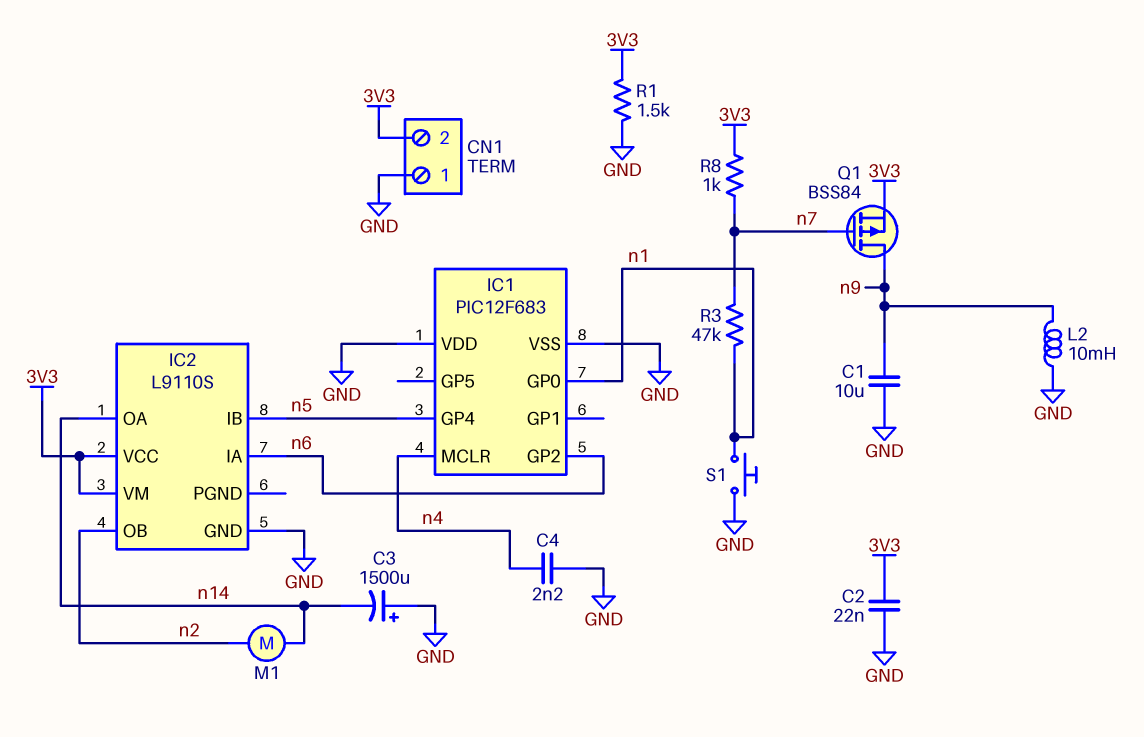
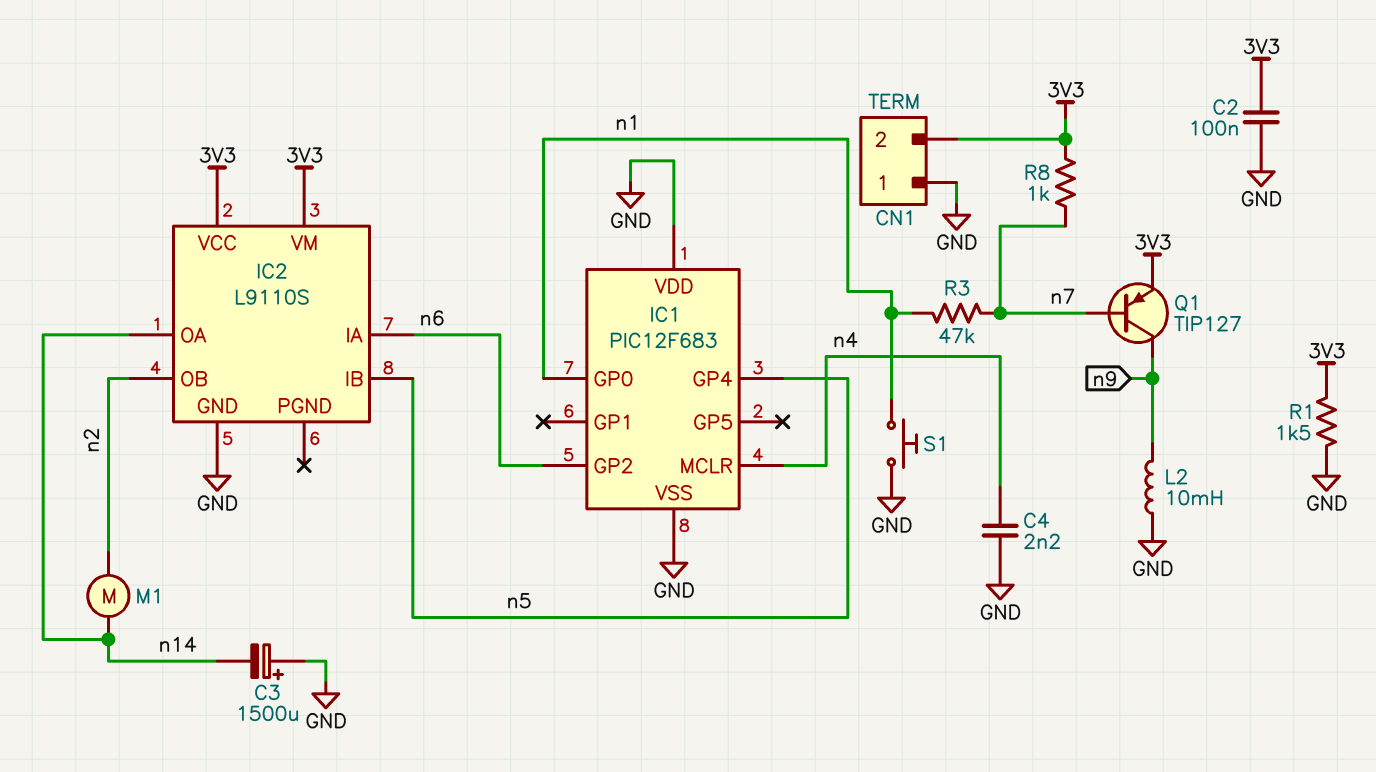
C1: 10uF (GND, n9) -> none
C2: 22nF (3V3, GND) -> 100nF (3V3, GND)
Q1: PMOS BSS84 (G n7, D n9, S 3V3) -> PNP TIP127 (B n7, C n9, E 3V3)

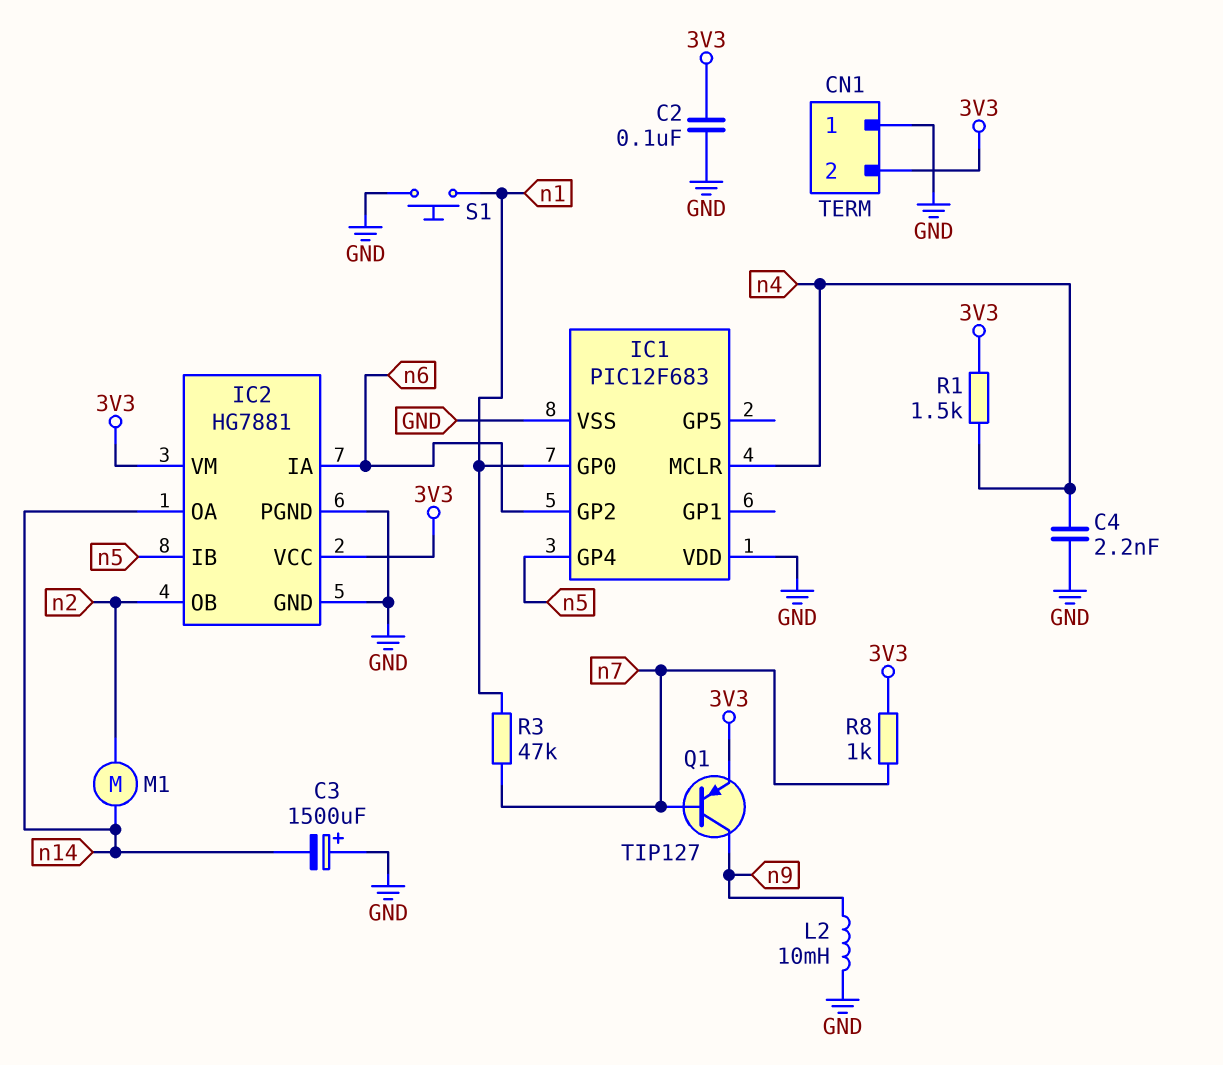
IC2: L9110S -> HG7881
IC2 pin PGND: none -> GND
R1: 1.5k (3V3, GND) -> 1.5k (3V3, n4)

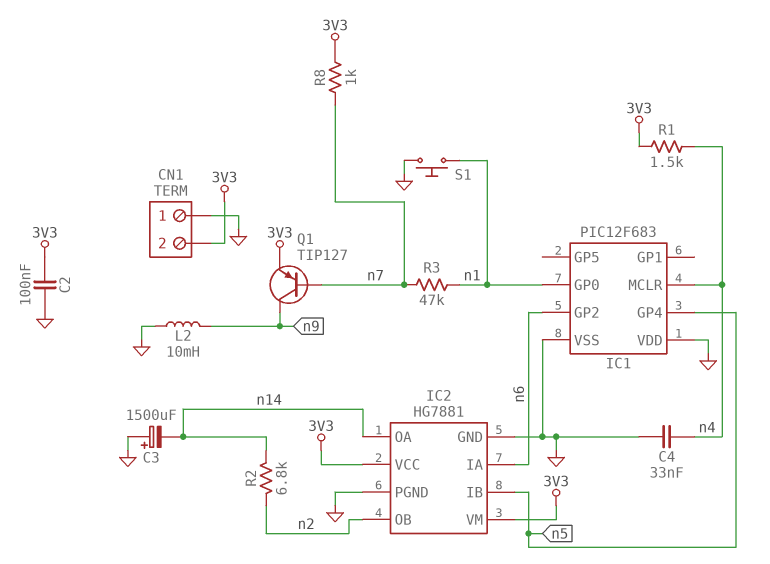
C4: 2.2nF (GND, n4) -> 33nF (GND, n4)
M1: motor (n2, n14) -> none
R2: none -> 6.8k (n2, n14)

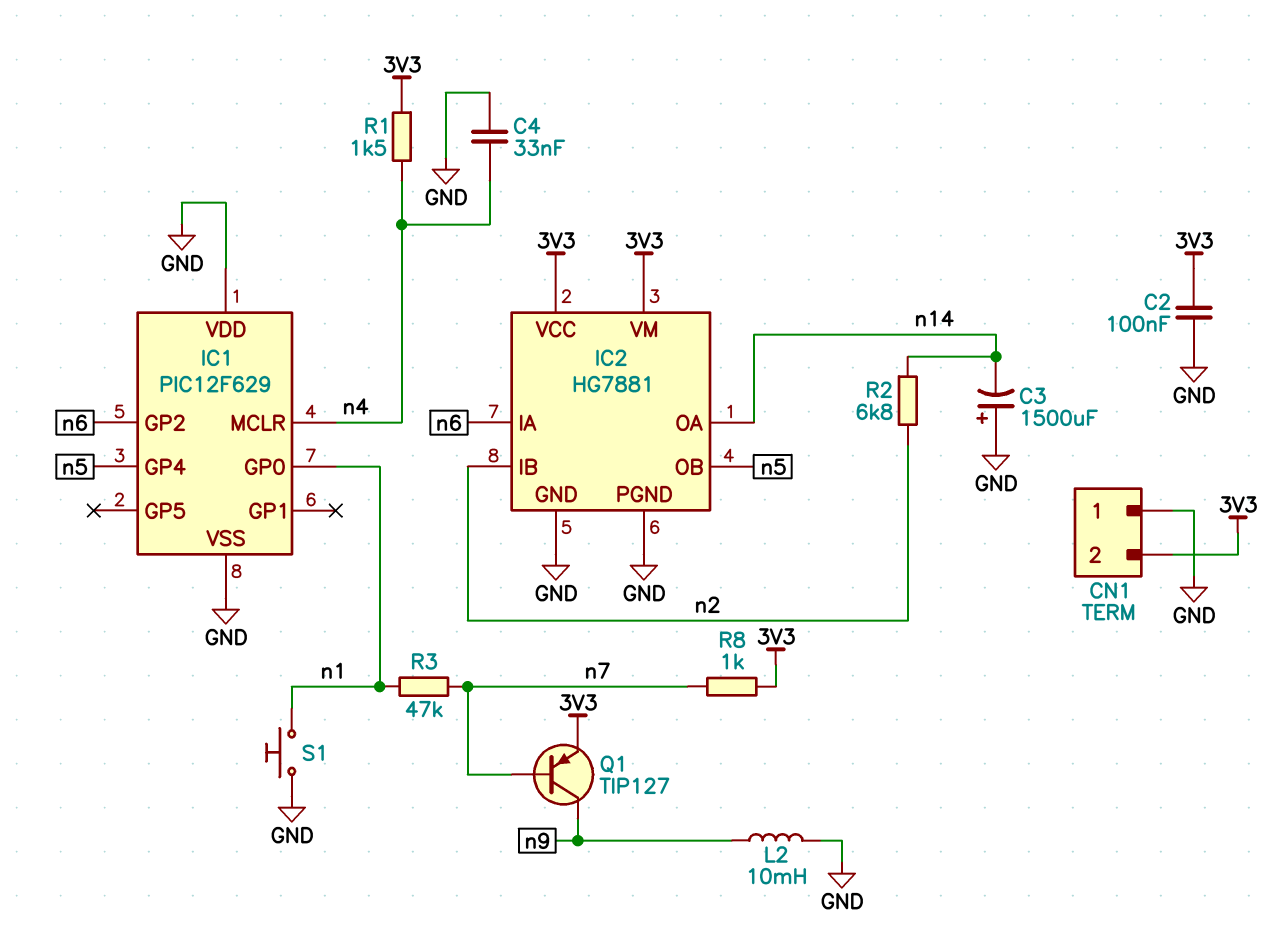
IC1: PIC12F683 -> PIC12F629
IC2 pin IB: n5 -> n2
IC2 pin OB: n2 -> n5

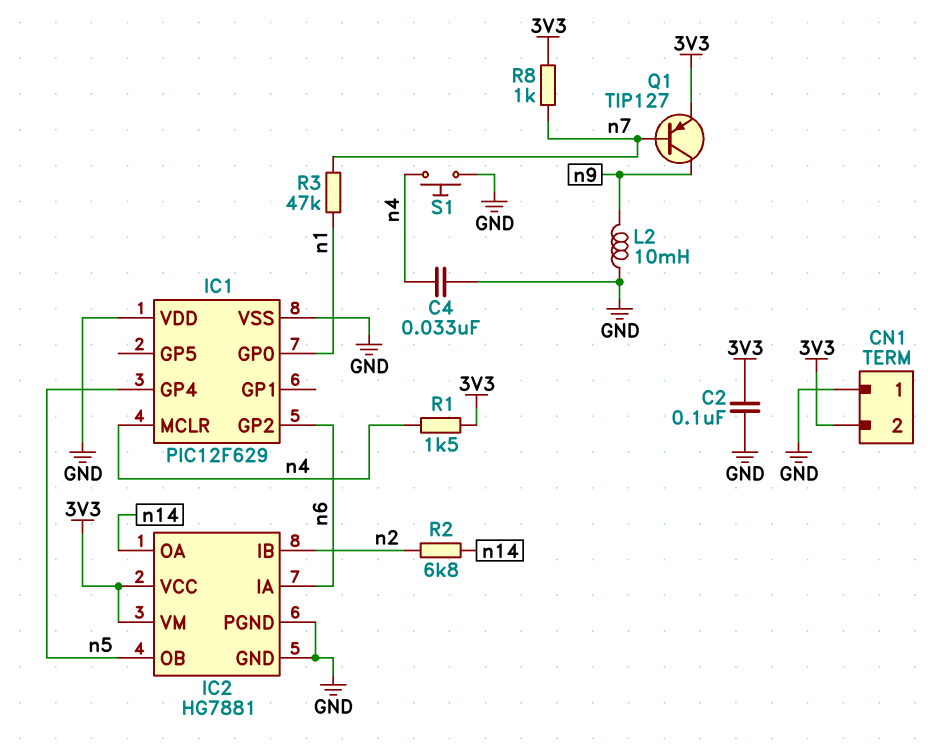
C3: 1500uF (plus GND, minus n14) -> none
S1: button (GND, n1) -> button (GND, n4)

